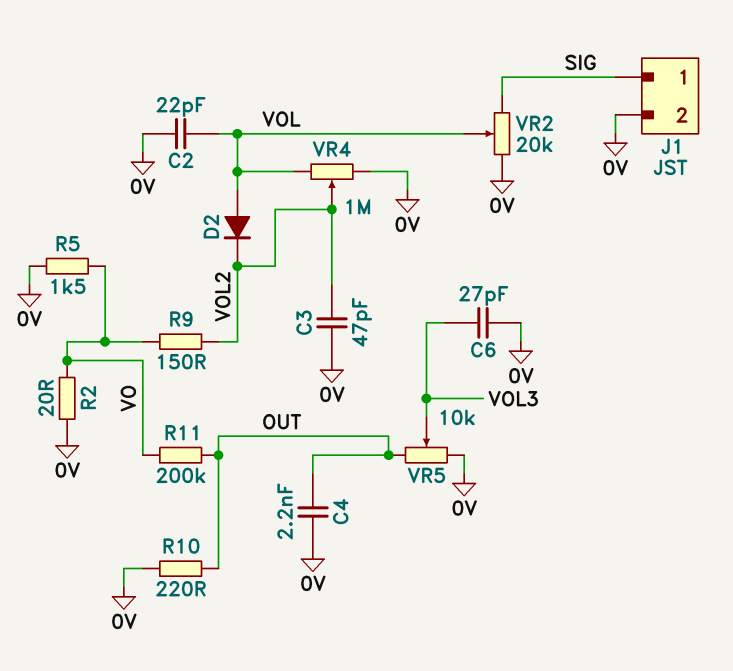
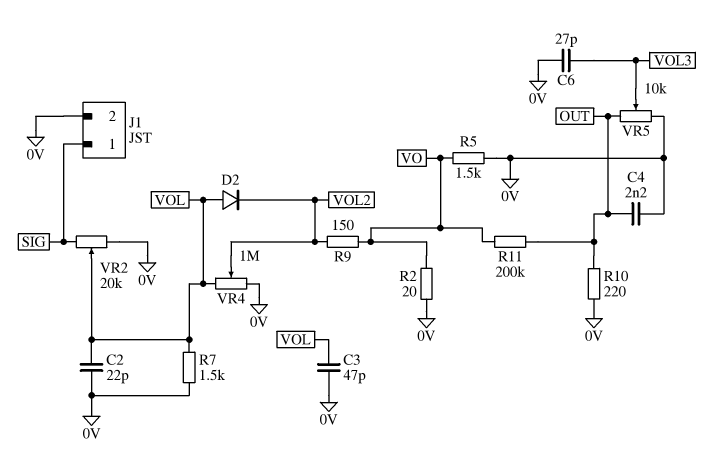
C3: 47pF (0V, VOL2) -> 47pF (0V, VOL)
R7: none -> 1.5k (0V, VOL)

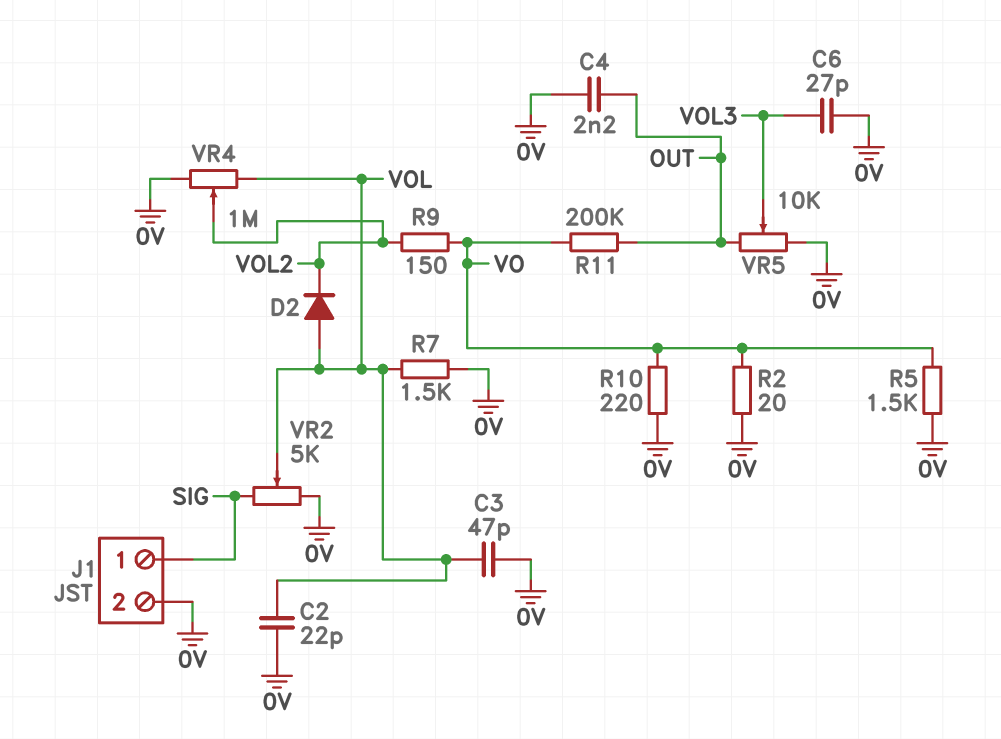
R10: 220 (0V, OUT) -> 220 (0V, VO)
VR2: 20k (0V, SIG, wiper VOL) -> 5k (0V, SIG, wiper VOL)

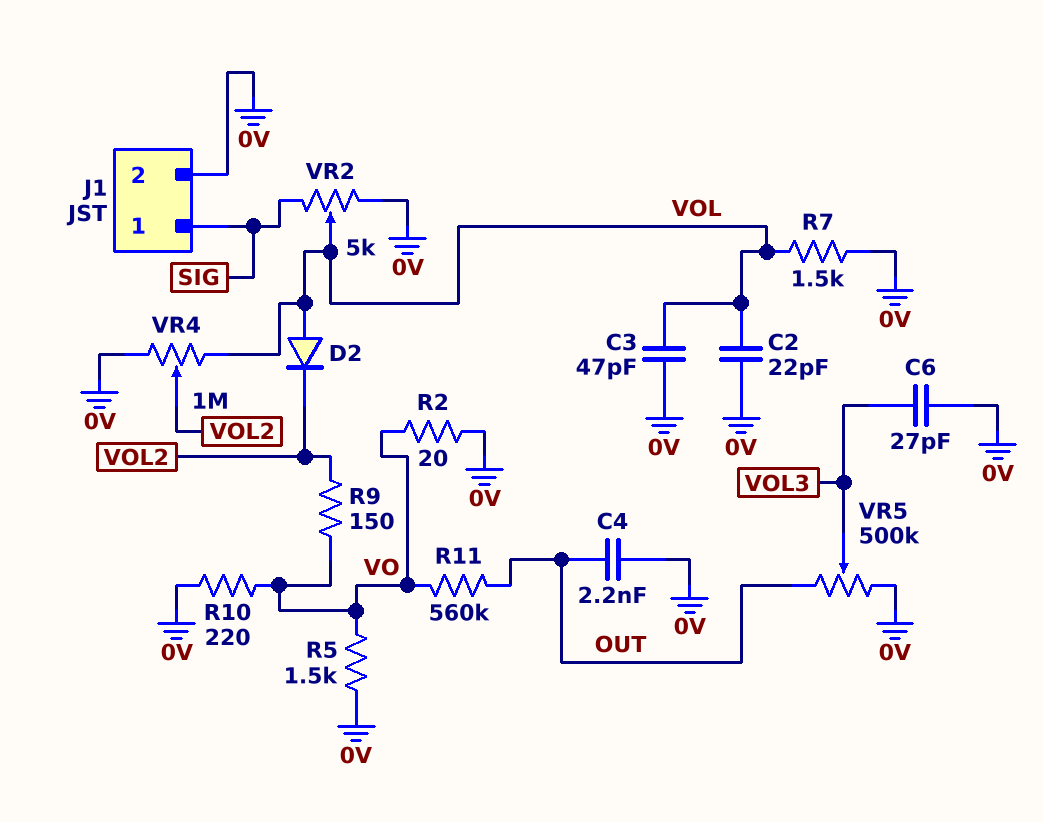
R11: 200k (OUT, VO) -> 560k (OUT, VO)
VR5: 10k (0V, OUT, wiper VOL3) -> 500k (0V, OUT, wiper VOL3)

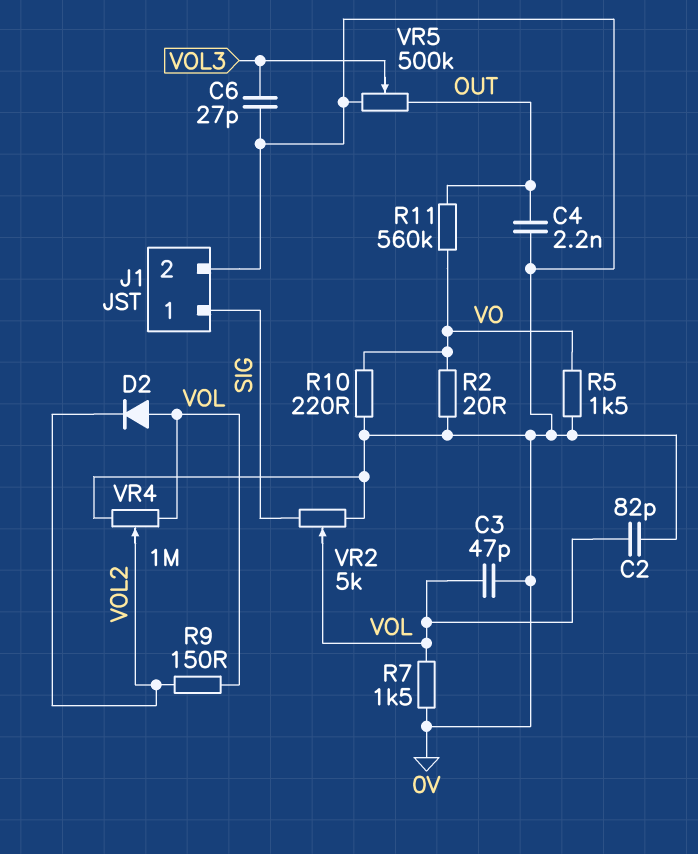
C2: 22pF (0V, VOL) -> 82pF (0V, VOL)
R9: 150 (VO, VOL2) -> 150 (VOL, VOL2)

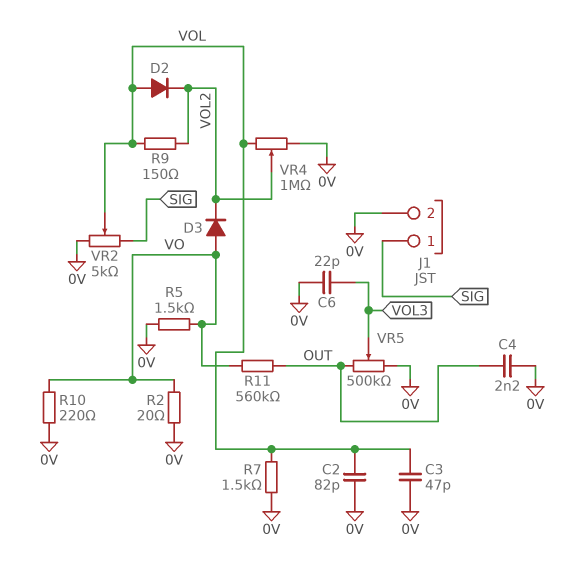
C6: 27pF (0V, VOL3) -> 22pF (0V, VOL3)
D3: none -> diode (A VO, K VOL2)

